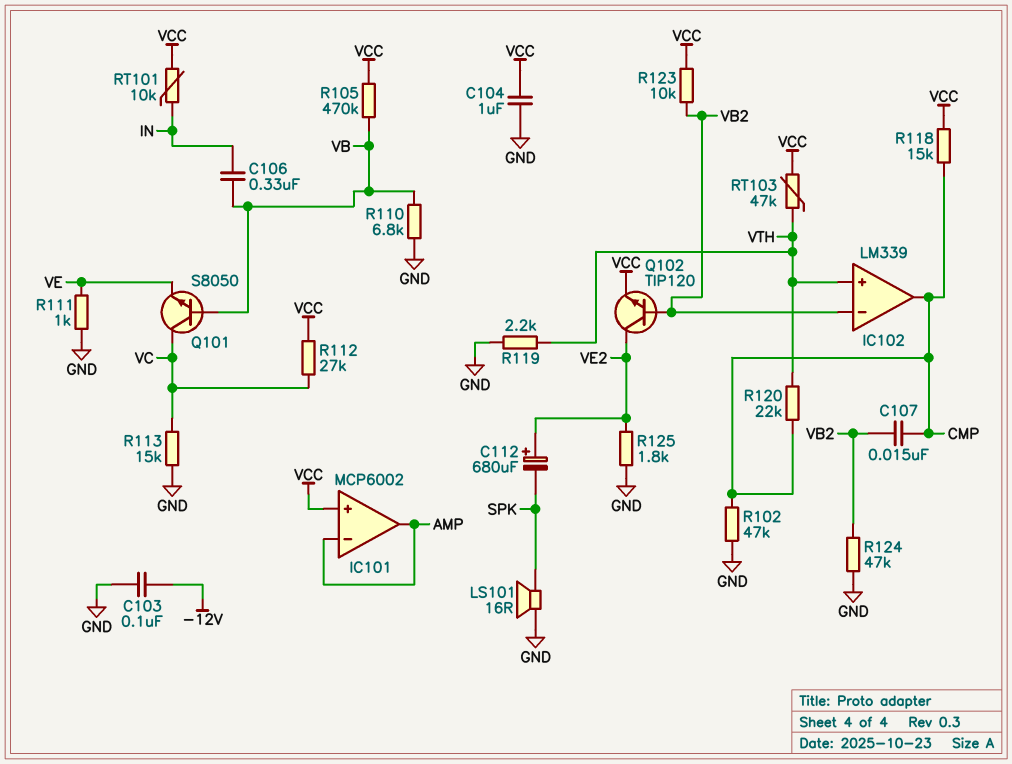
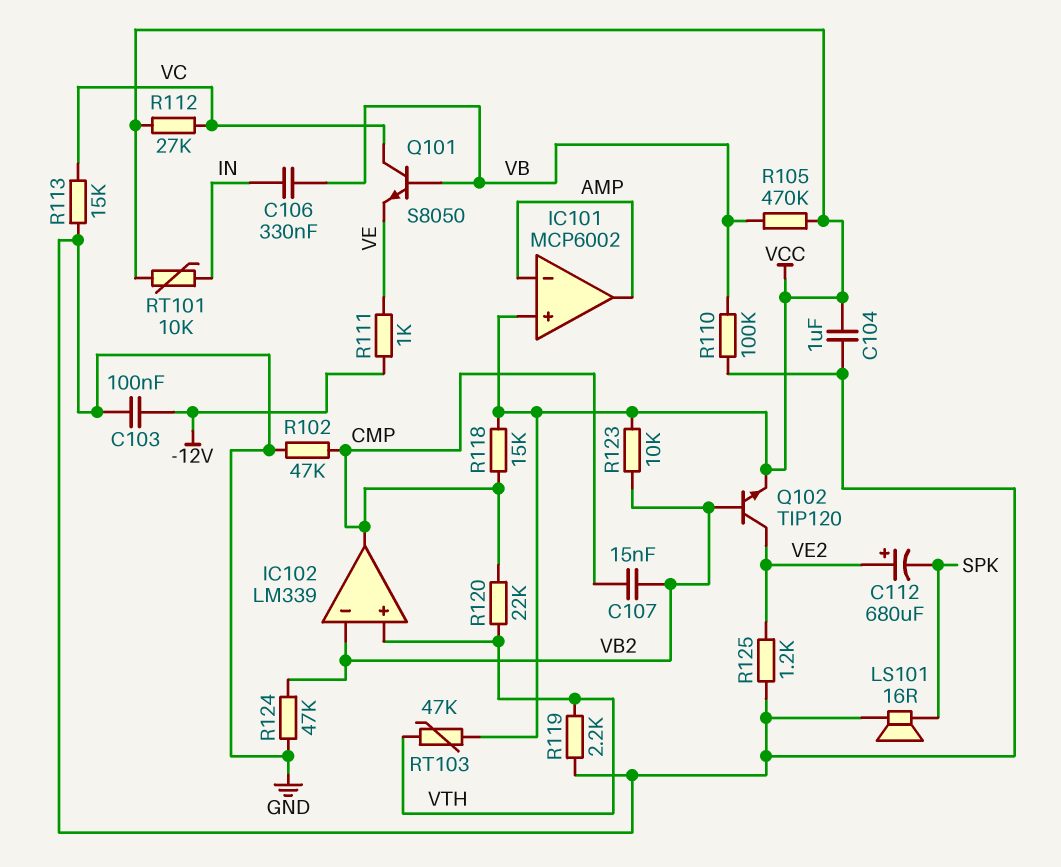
R110: 6.8k (GND, VB) -> 100k (GND, VB)
R111: 1k (GND, VE) -> 1k (-12V, VE)
R125: 1.8k (GND, VE2) -> 1.2k (GND, VE2)

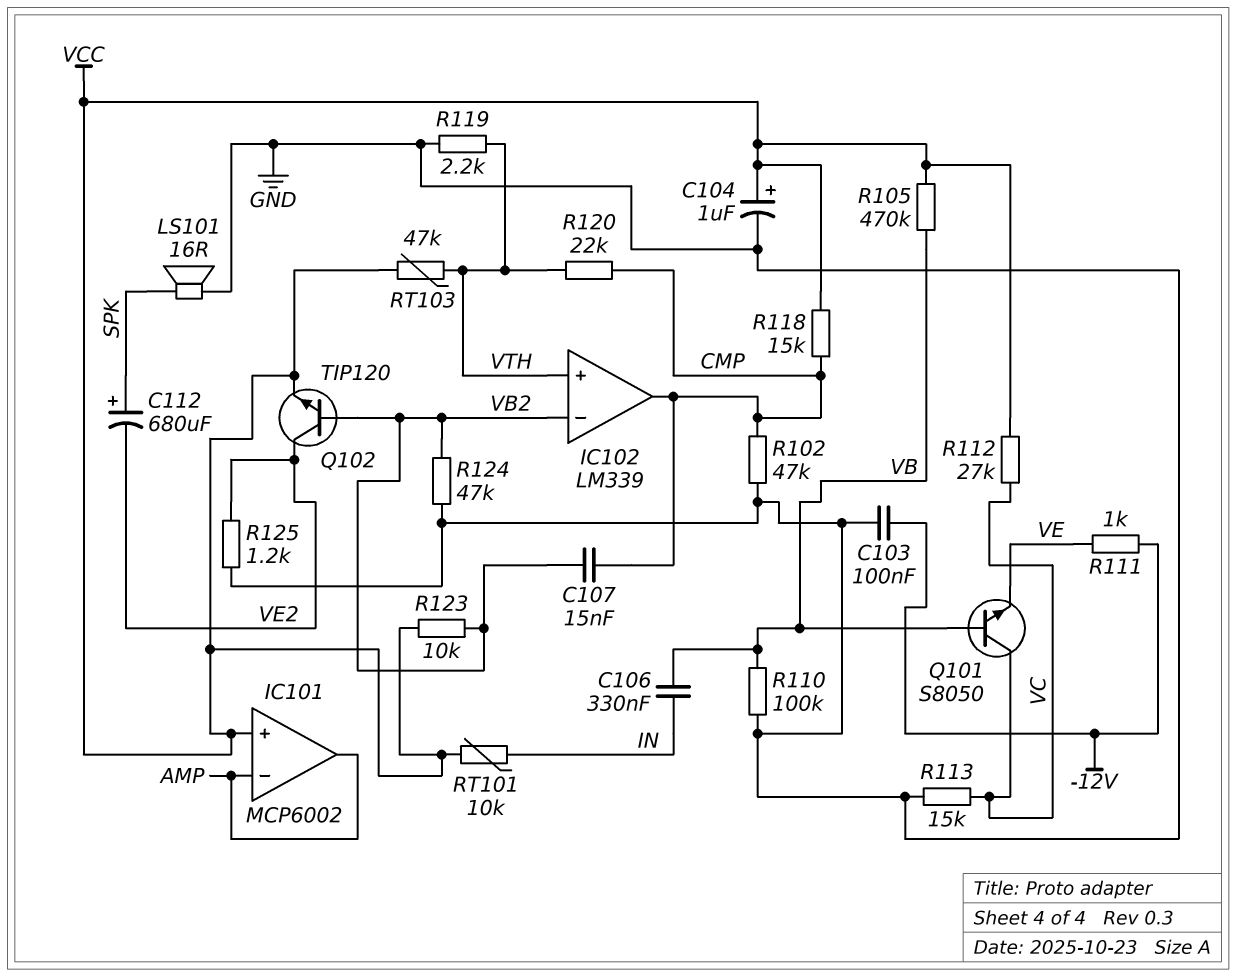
C104: 1uF (GND, VCC) -> 1uF (plus VCC, minus GND)
C112: 680uF (plus VE2, minus SPK) -> 680uF (plus SPK, minus VE2)

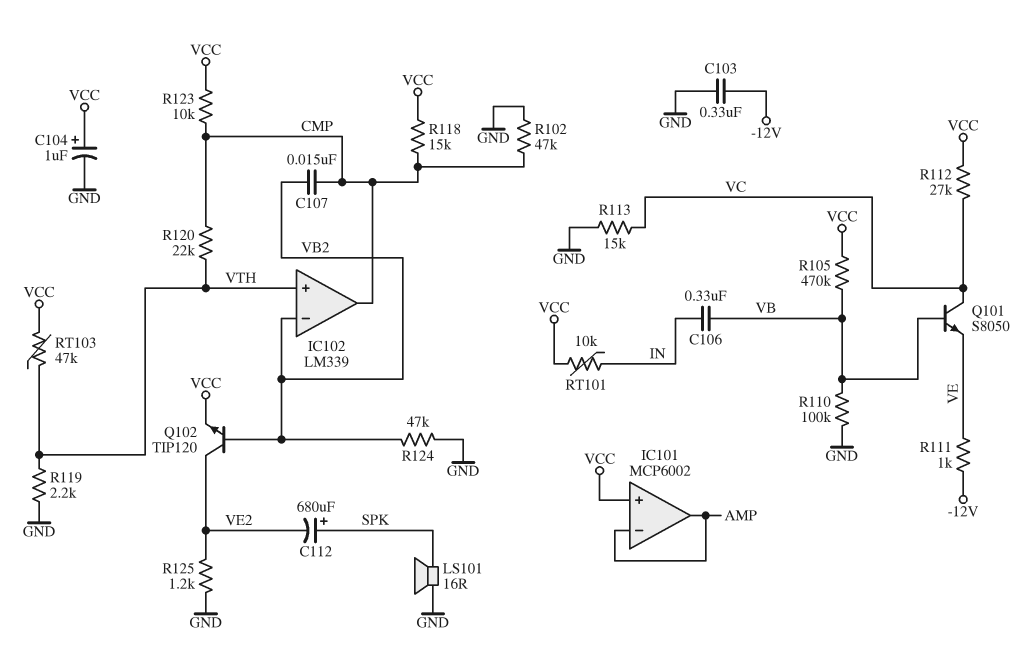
C103: 100nF (-12V, GND) -> 330nF (-12V, GND)
R123: 10k (VB2, VCC) -> 10k (CMP, VCC)

